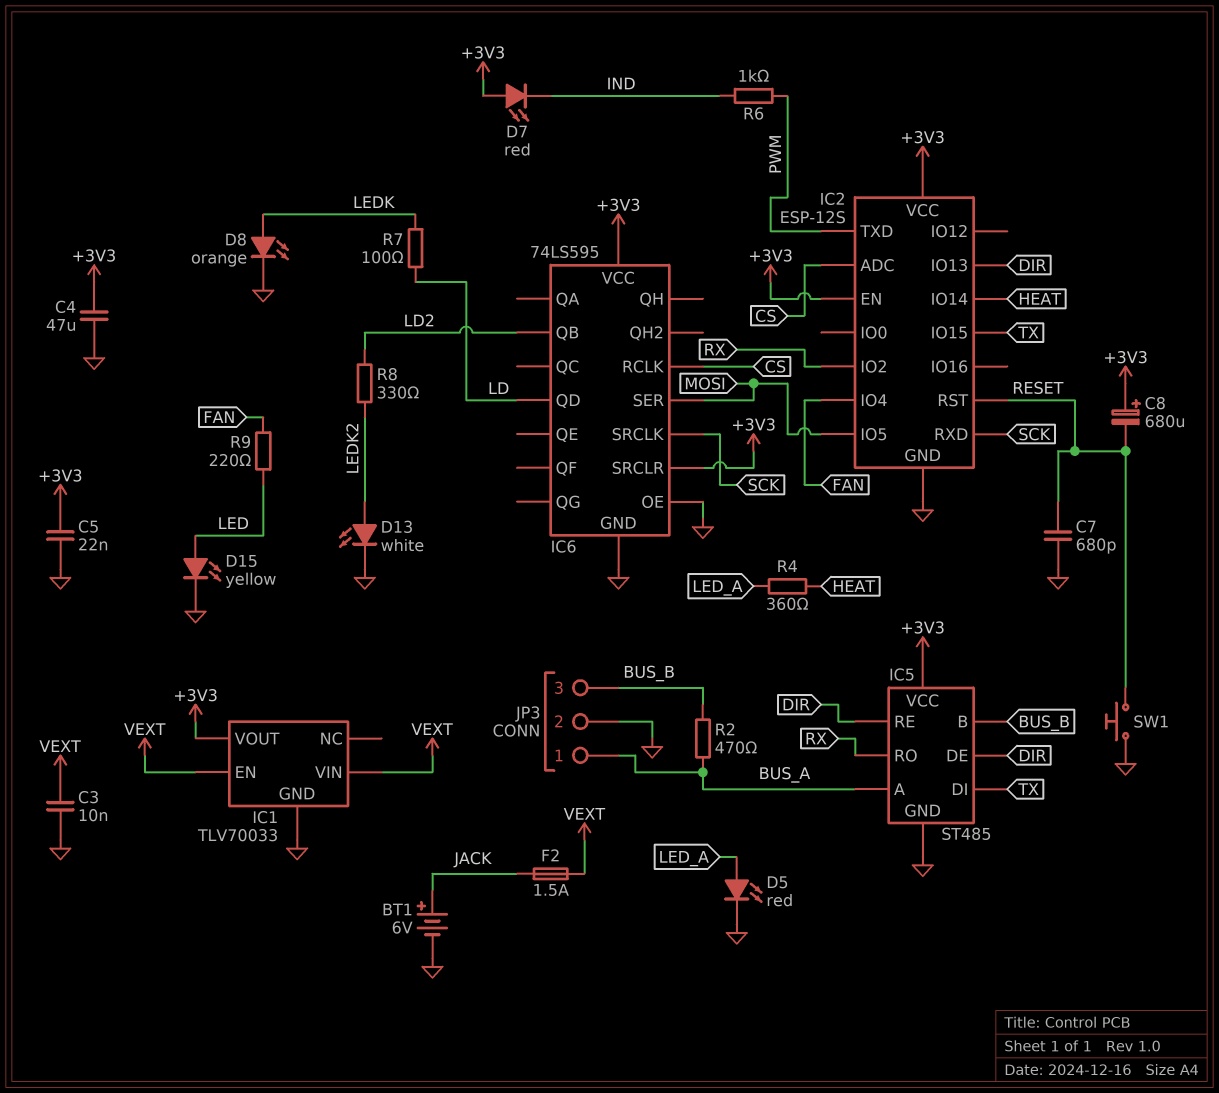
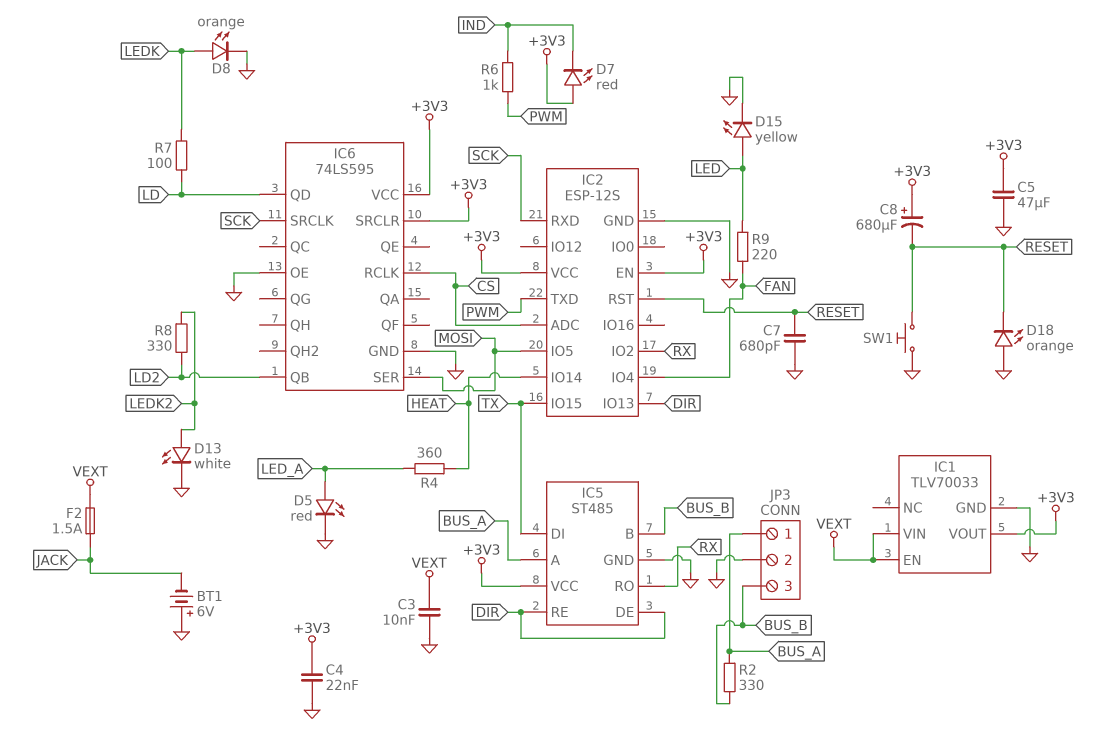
BT1: 6V (plus JACK, minus GND) -> 6V (plus GND, minus JACK)
C4: 47uF (+3V3, GND) -> 22nF (+3V3, GND)
C5: 22nF (+3V3, GND) -> 47uF (+3V3, GND)
D18: none -> LED orange (A GND, K RESET)
R2: 470 (BUS_A, BUS_B) -> 330 (BUS_A, BUS_B)

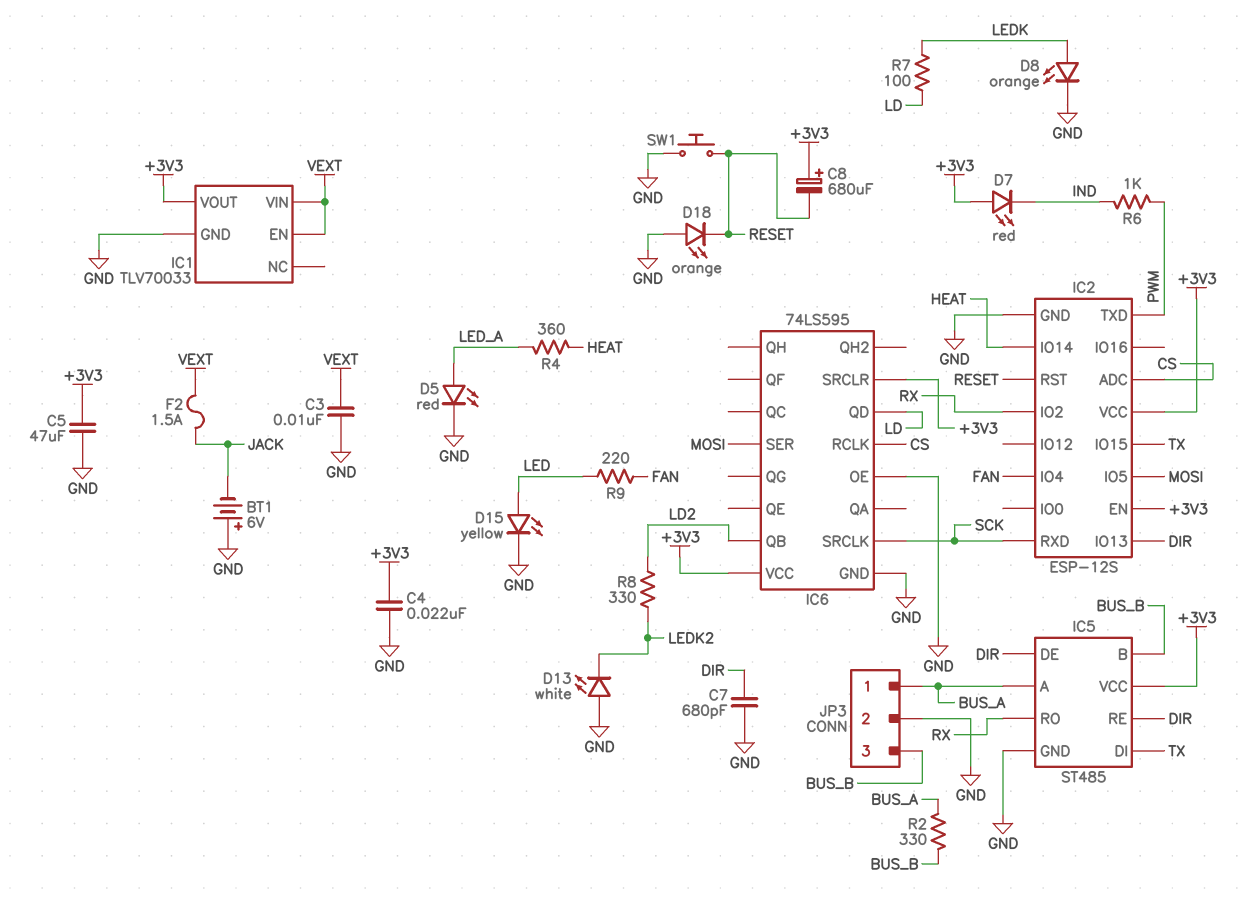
C7: 680pF (GND, RESET) -> 680pF (DIR, GND)
D13: LED white (A LEDK2, K GND) -> LED white (A GND, K LEDK2)

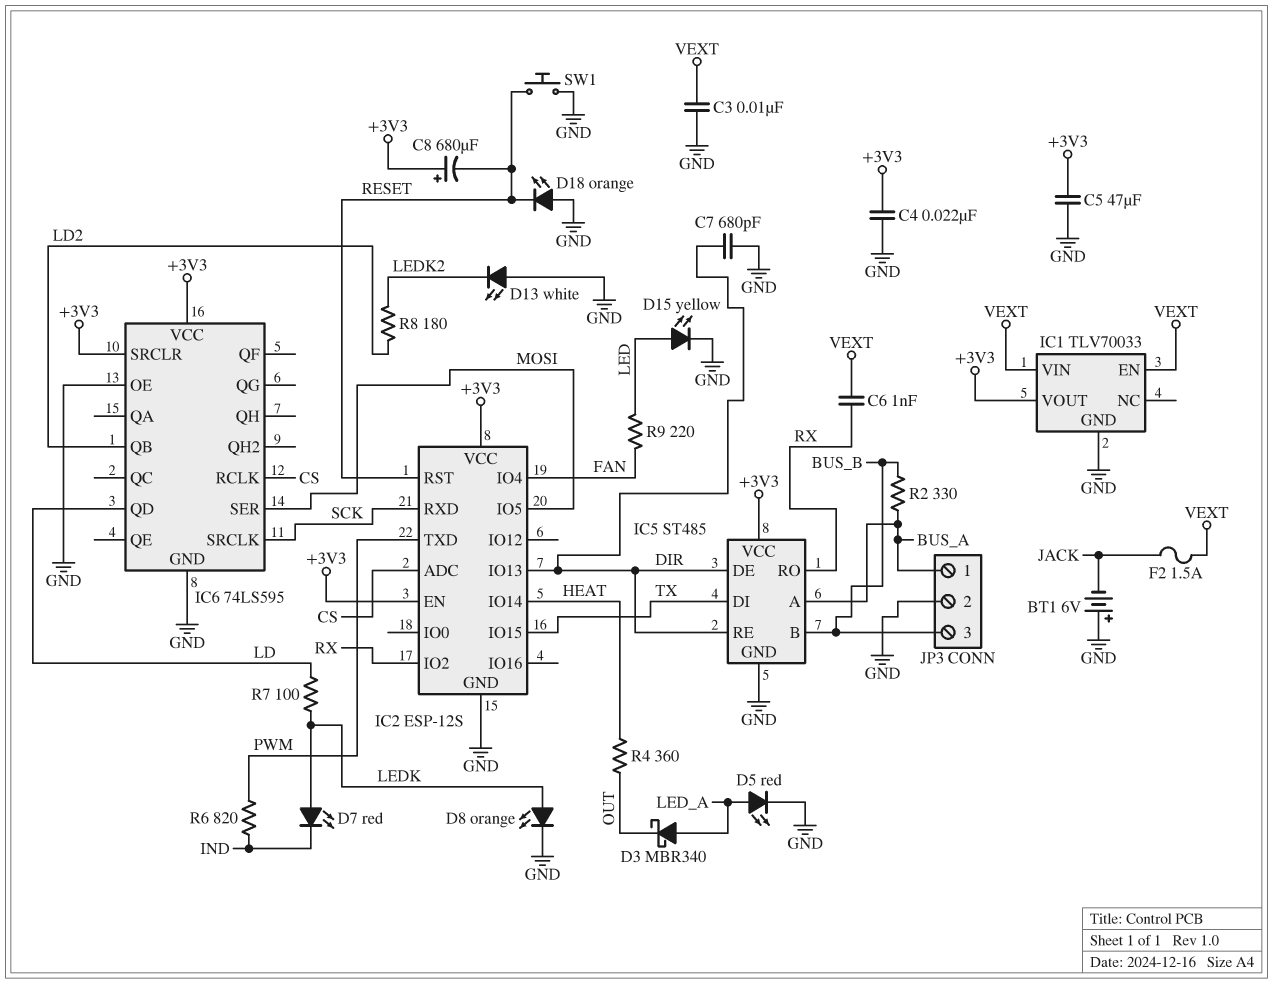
C6: none -> 1nF (RX, VEXT)
D3: none -> schottky MBR340 (A LED_A, K OUT)
D7: LED red (A +3V3, K IND) -> LED red (A LEDK, K IND)
R4: 360 (HEAT, LED_A) -> 360 (HEAT, OUT)
R6: 1k (IND, PWM) -> 820 (IND, PWM)
R8: 330 (LD2, LEDK2) -> 180 (LD2, LEDK2)

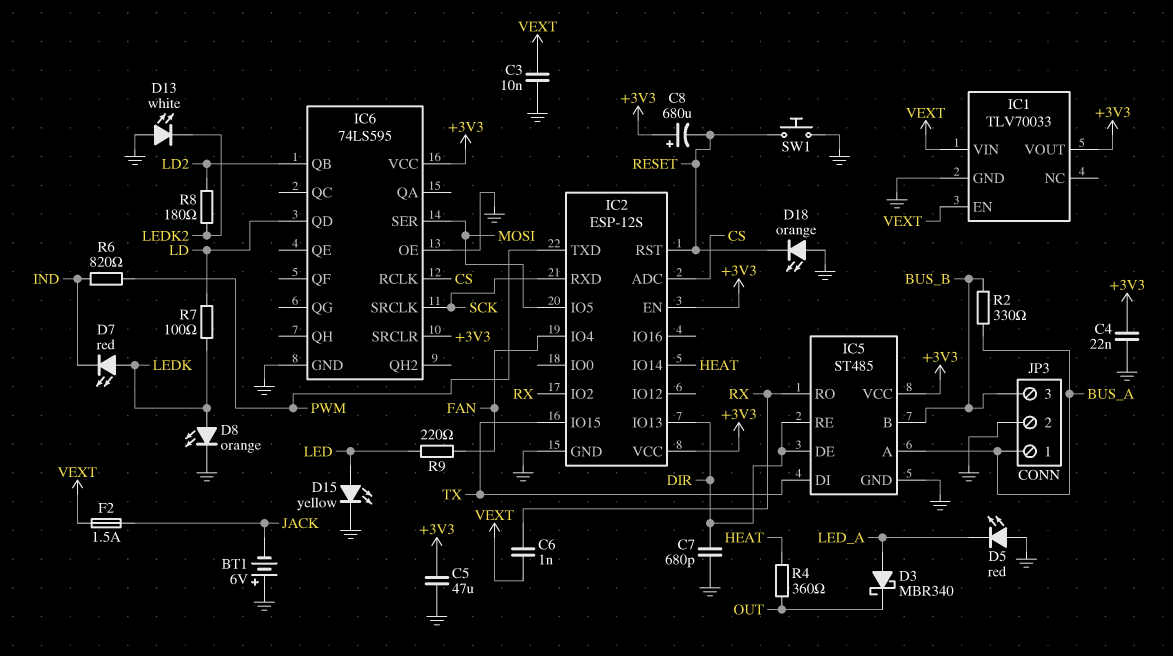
D5: LED red (A LED_A, K GND) -> LED red (A GND, K LED_A)

